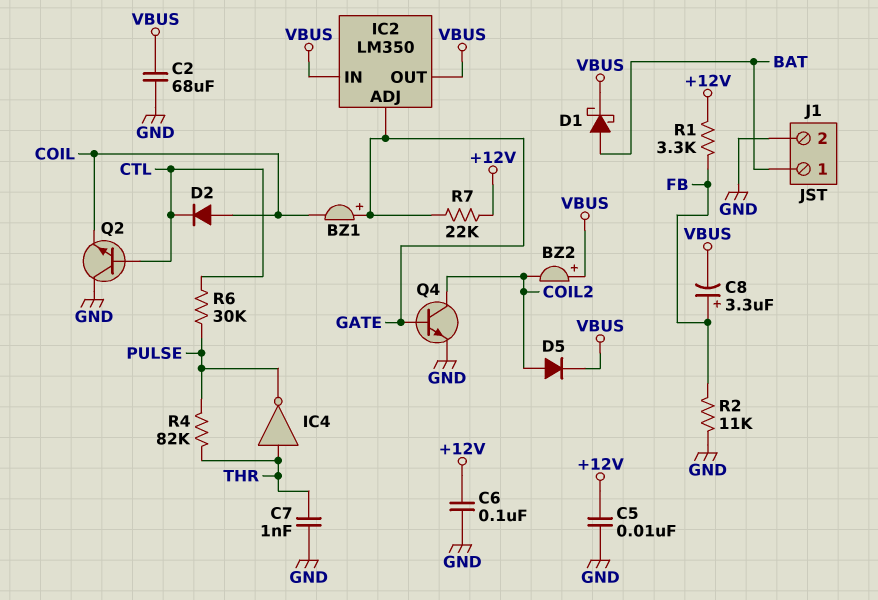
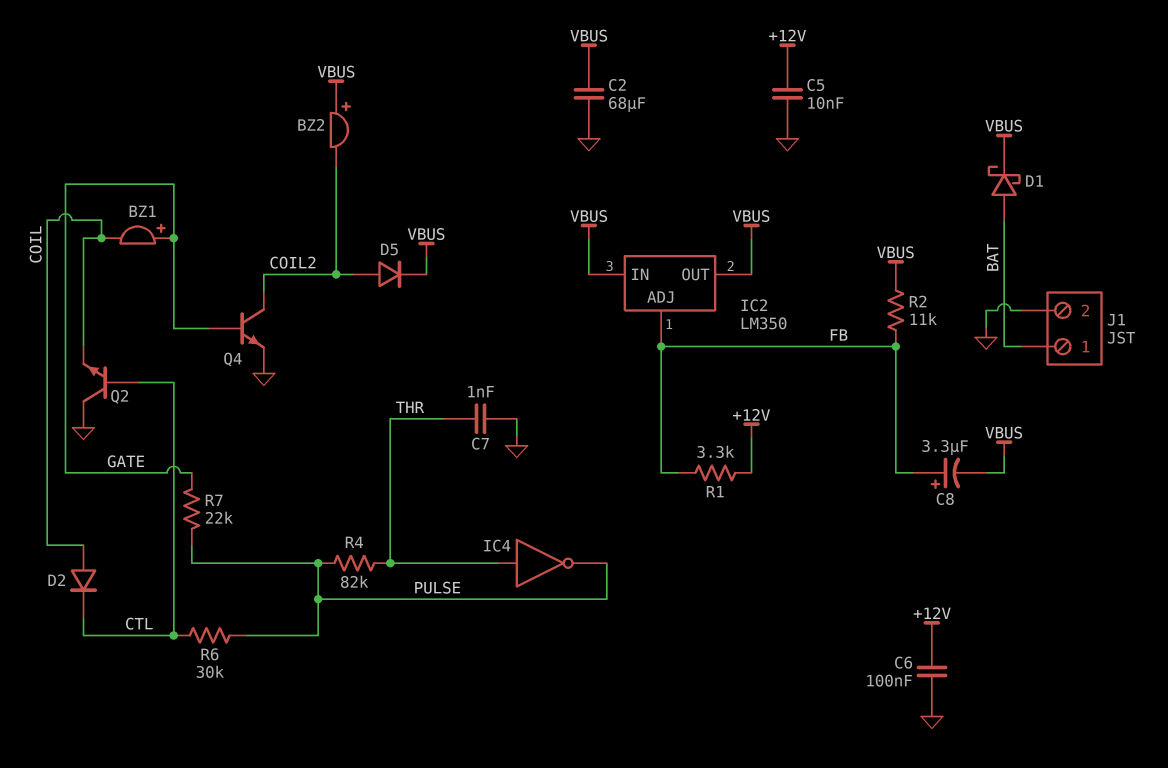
IC2 pin ADJ: GATE -> FB
R2: 11k (FB, GND) -> 11k (FB, VBUS)
R7: 22k (+12V, GATE) -> 22k (GATE, PULSE)

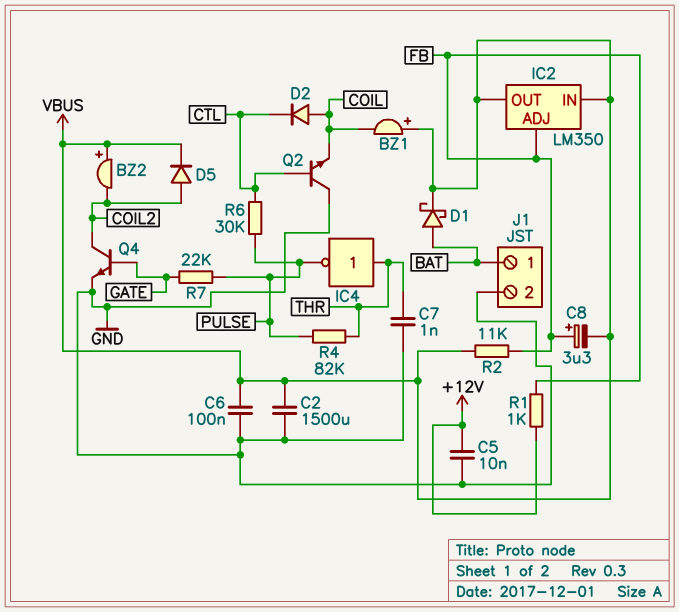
BZ1: buzzer (plus GATE, minus COIL) -> buzzer (plus VBUS, minus COIL)
C2: 68uF (GND, VBUS) -> 1500uF (GND, VBUS)
C6: 100nF (+12V, GND) -> 100nF (GND, VBUS)
R1: 3.3k (+12V, FB) -> 1k (+12V, FB)

